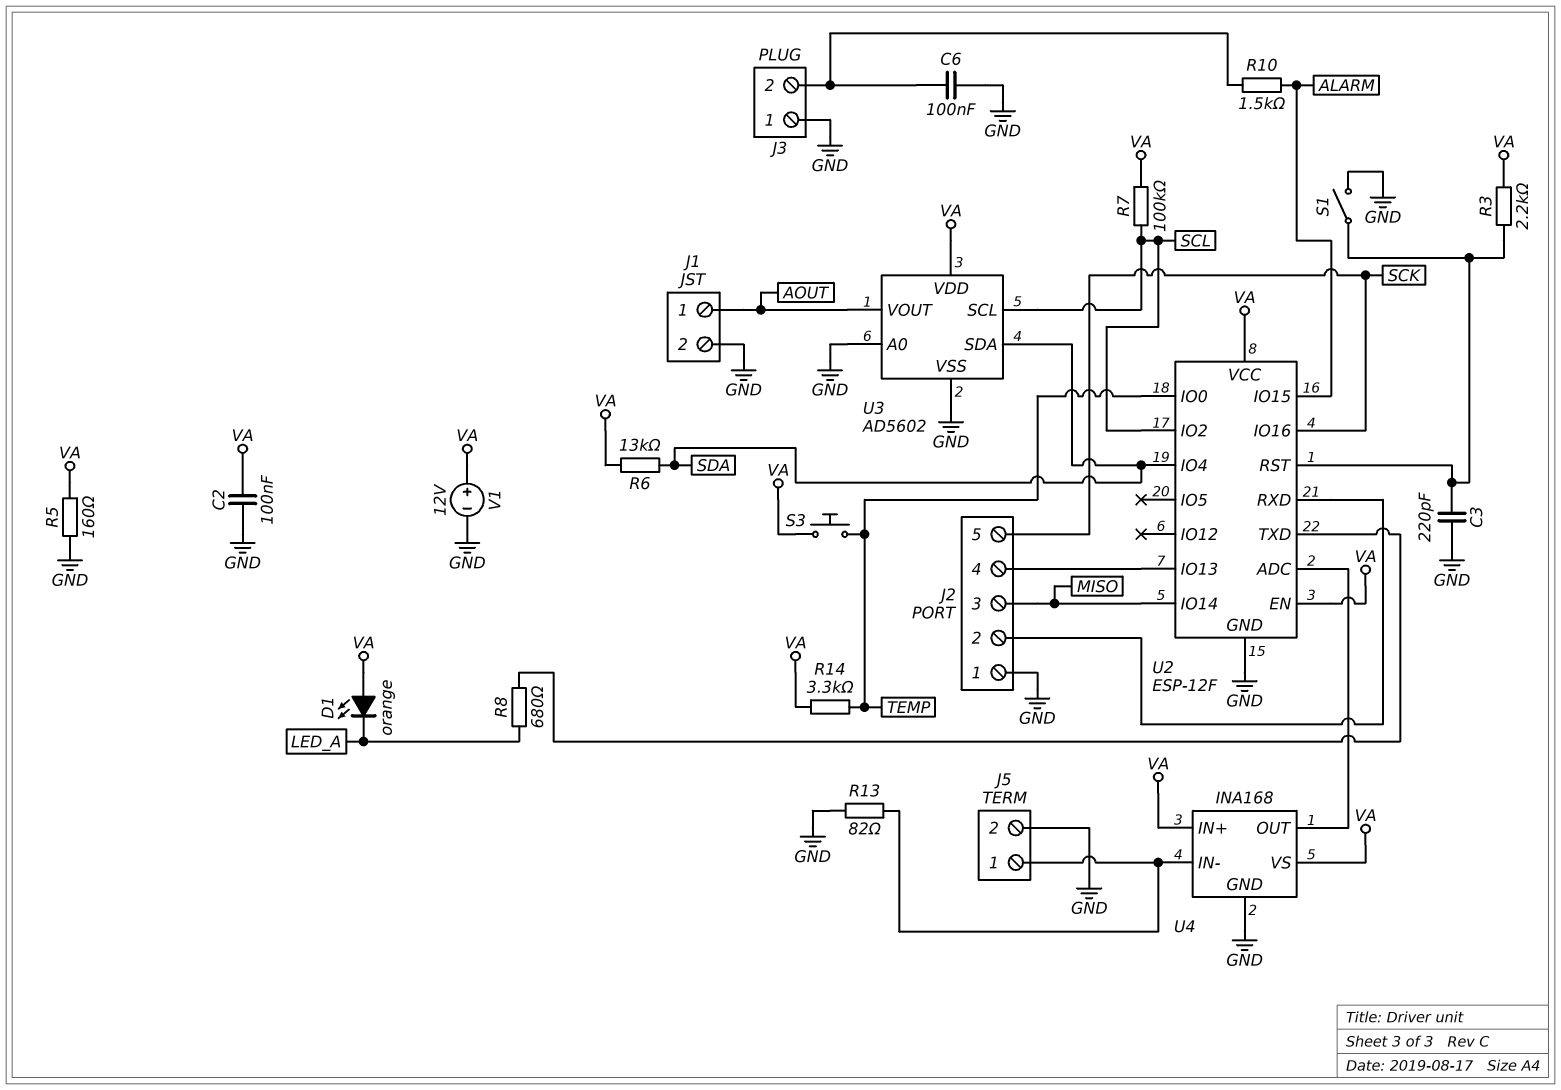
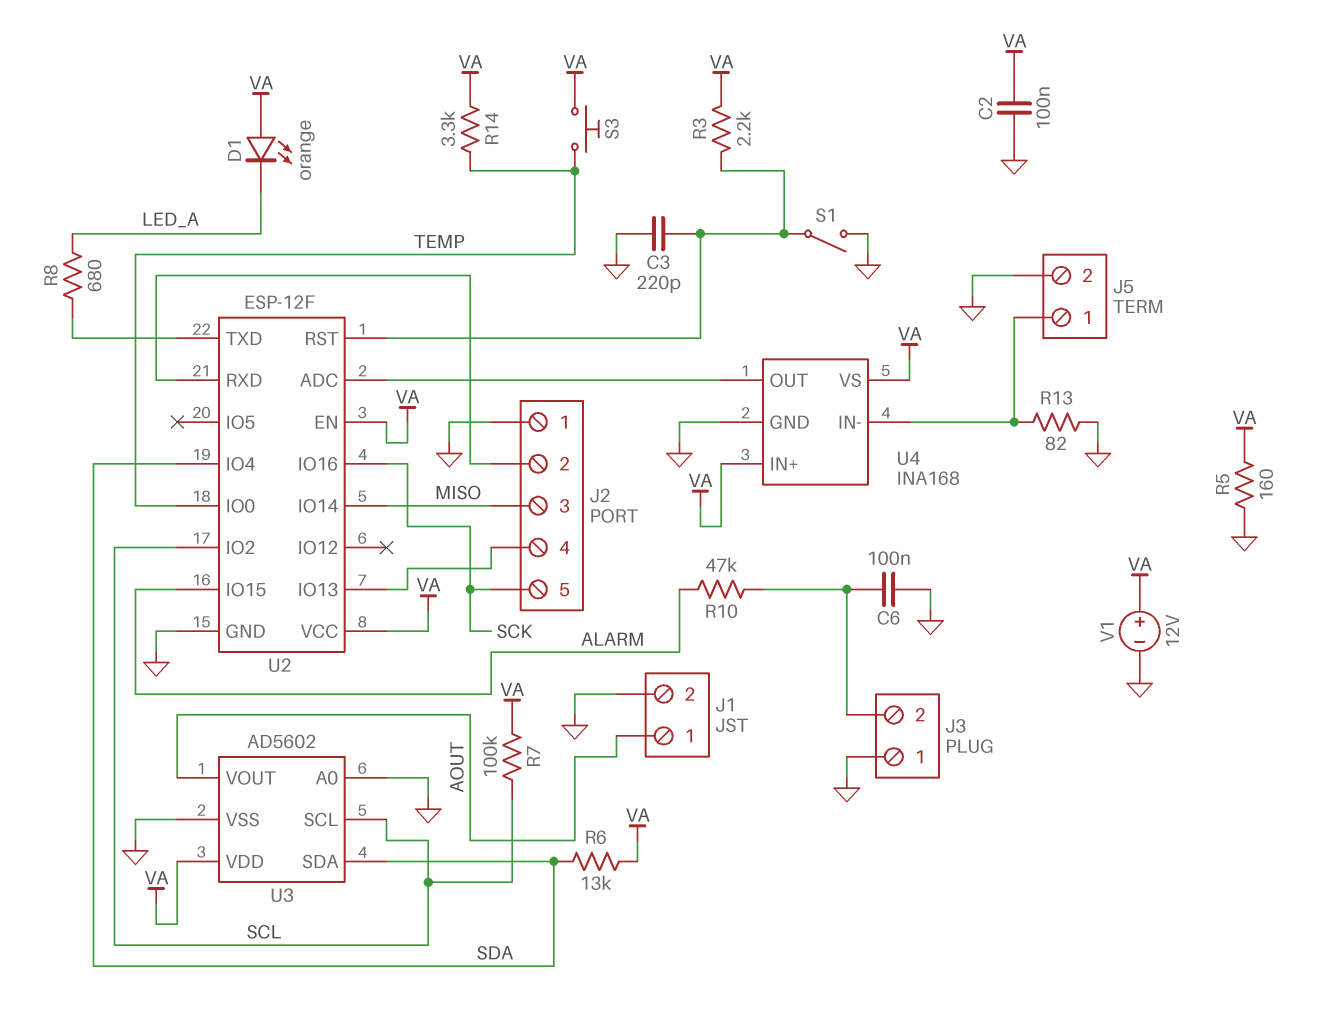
R10: 1.5k (ALARM, J3/2) -> 47k (ALARM, J3/2)

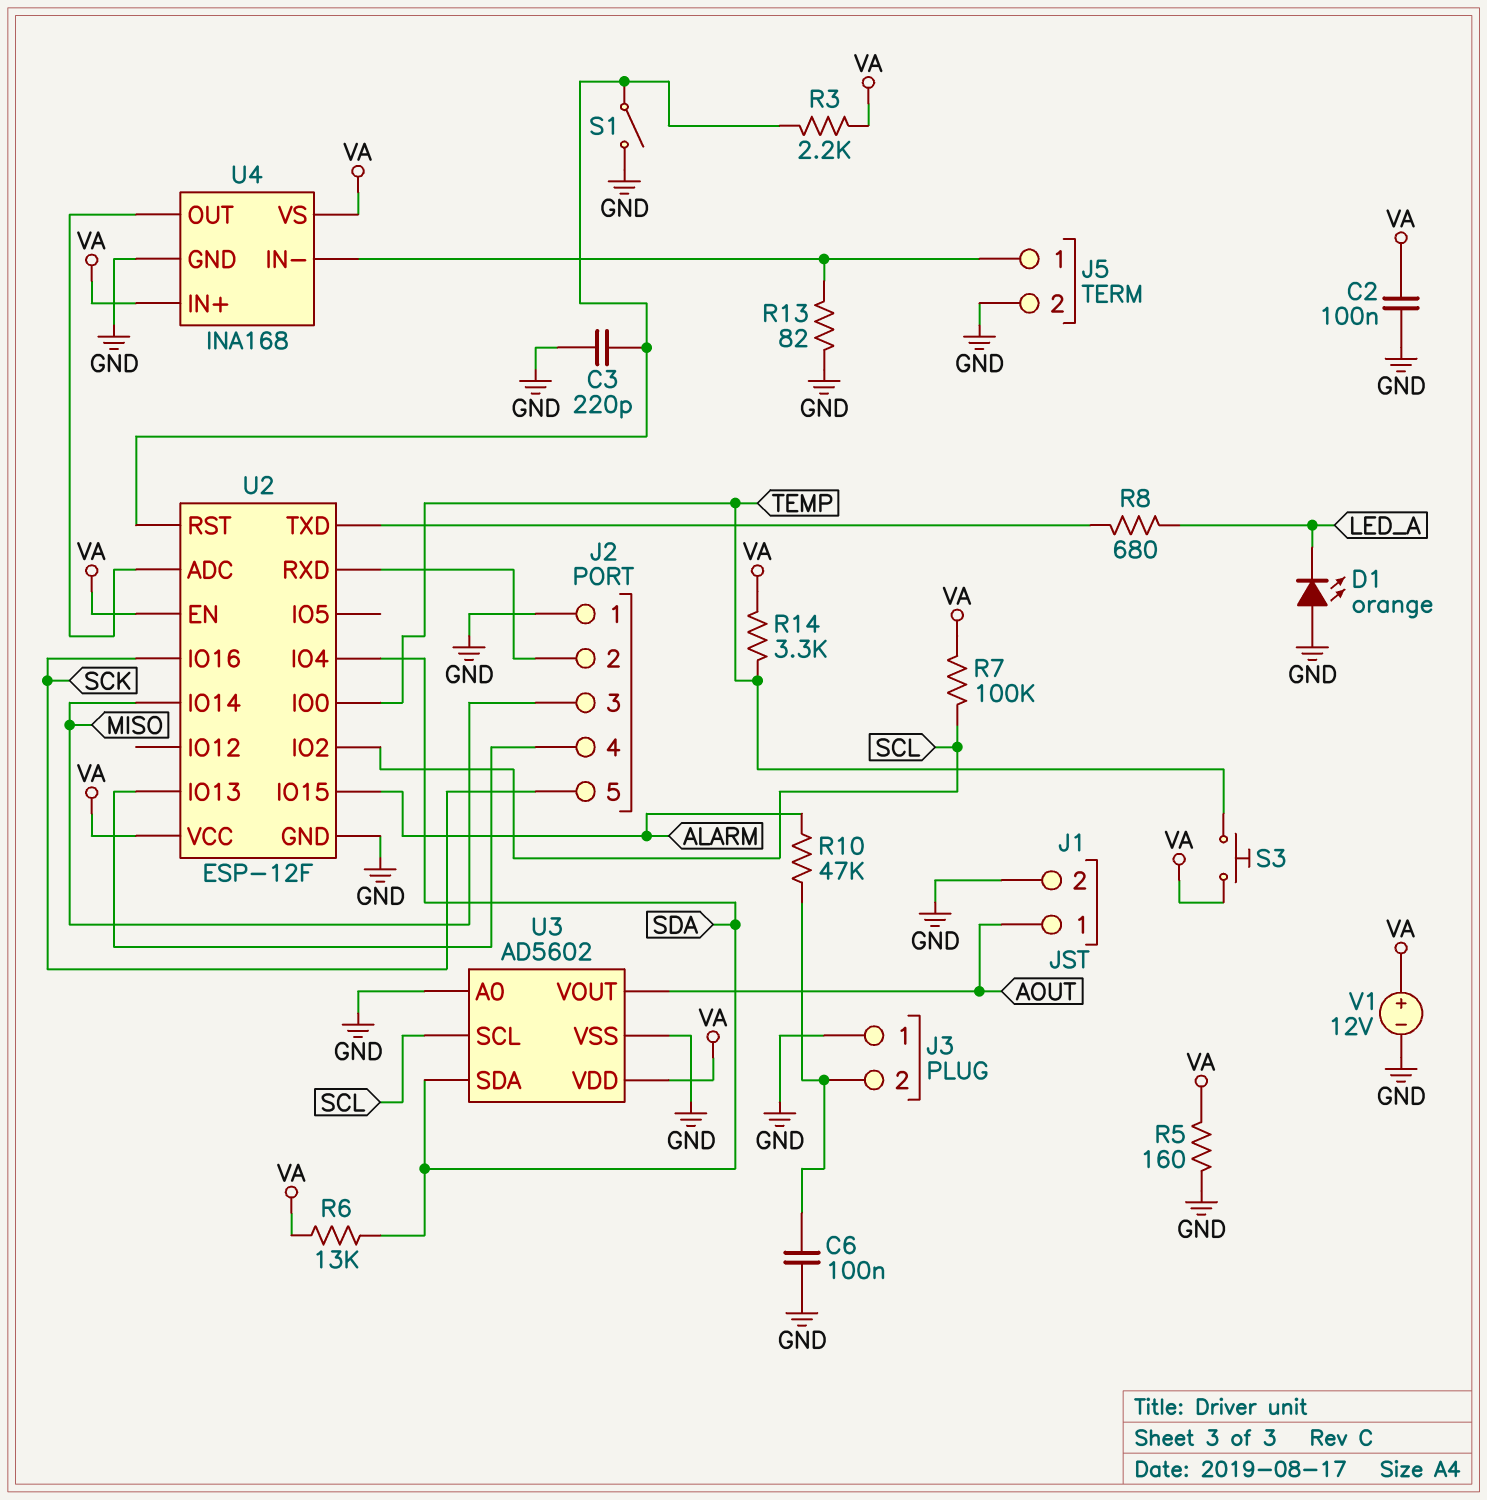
D1: LED orange (A VA, K LED_A) -> LED orange (A GND, K LED_A)

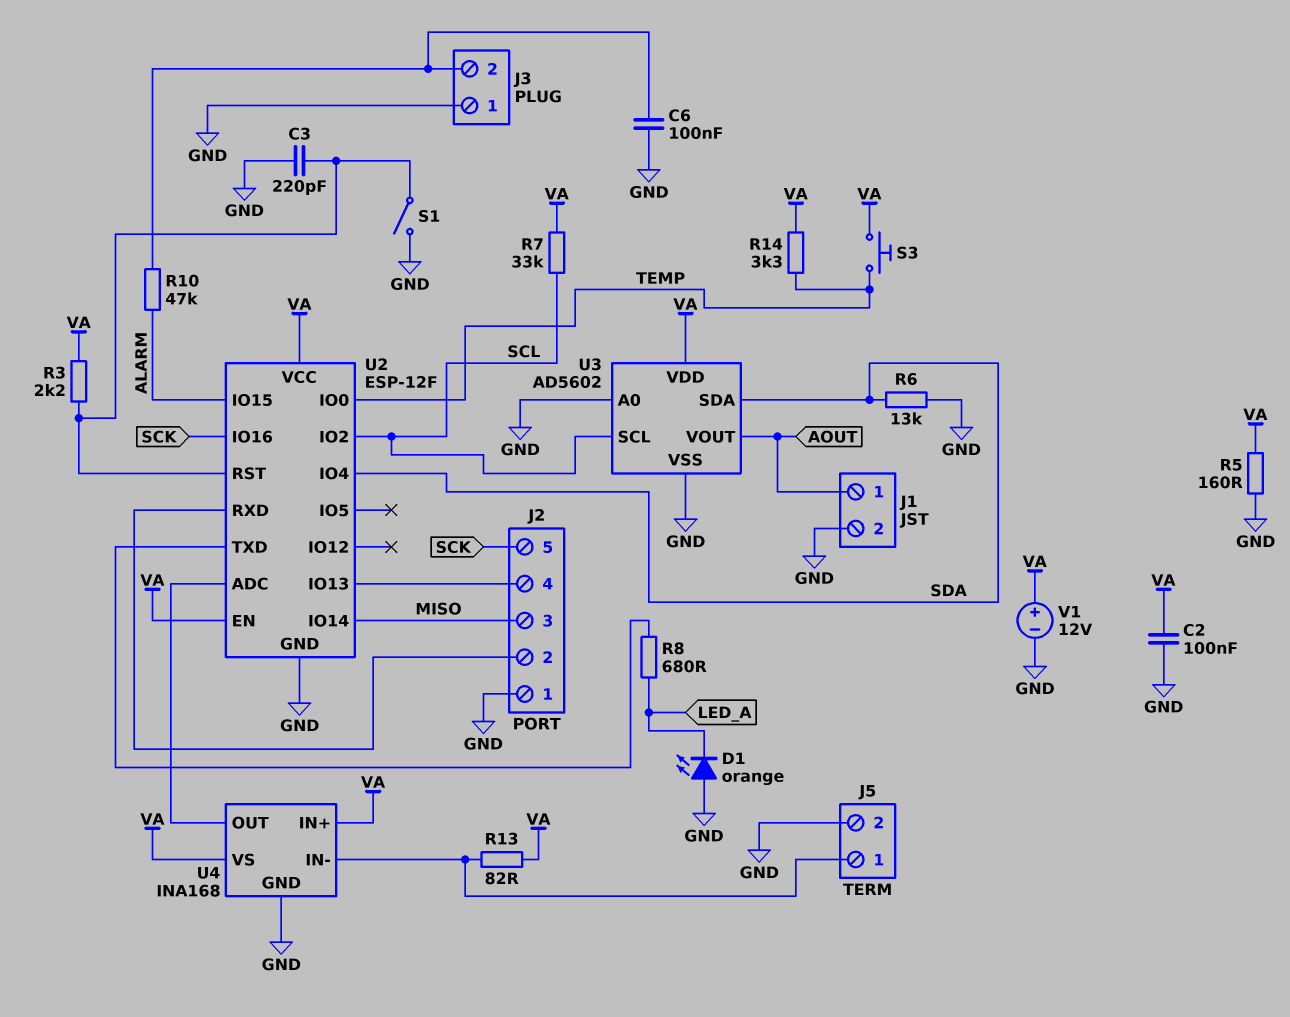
R6: 13k (SDA, VA) -> 13k (GND, SDA)
R7: 100k (SCL, VA) -> 33k (SCL, VA)
R13: 82 (GND, J5/1) -> 82 (J5/1, VA)

